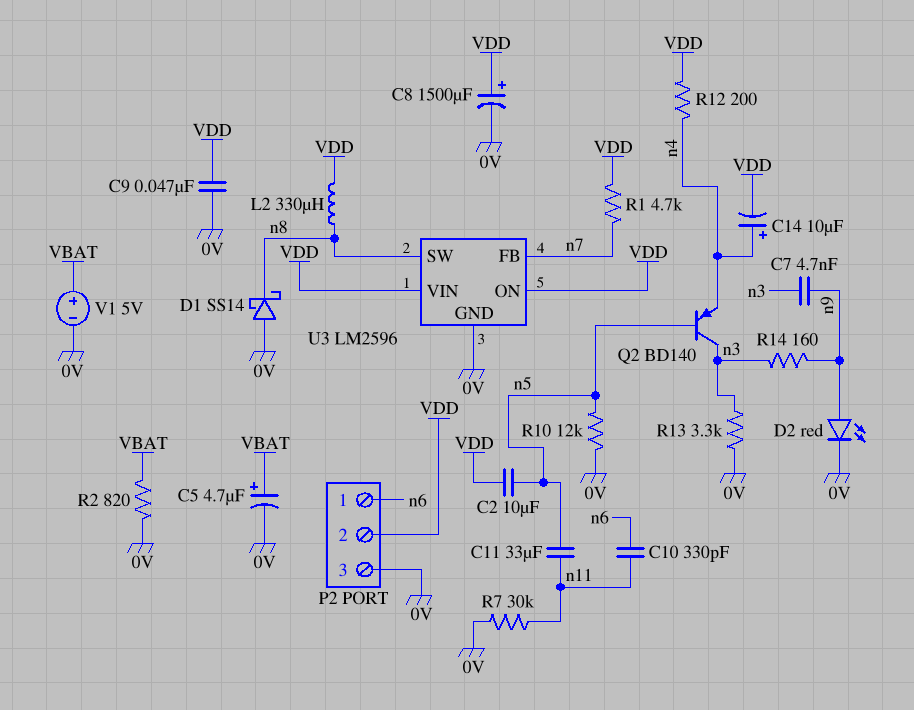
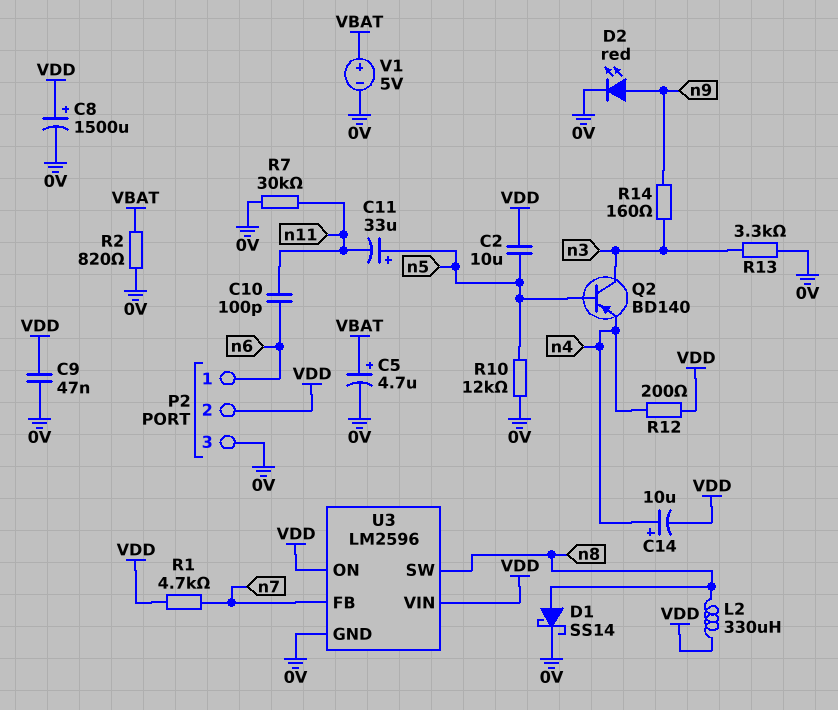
C7: 4.7nF (n3, n9) -> none
C10: 330pF (n6, n11) -> 100pF (n6, n11)
C11: 33uF (n5, n11) -> 33uF (plus n5, minus n11)
D1: schottky SS14 (A 0V, K n8) -> schottky SS14 (A n8, K 0V)

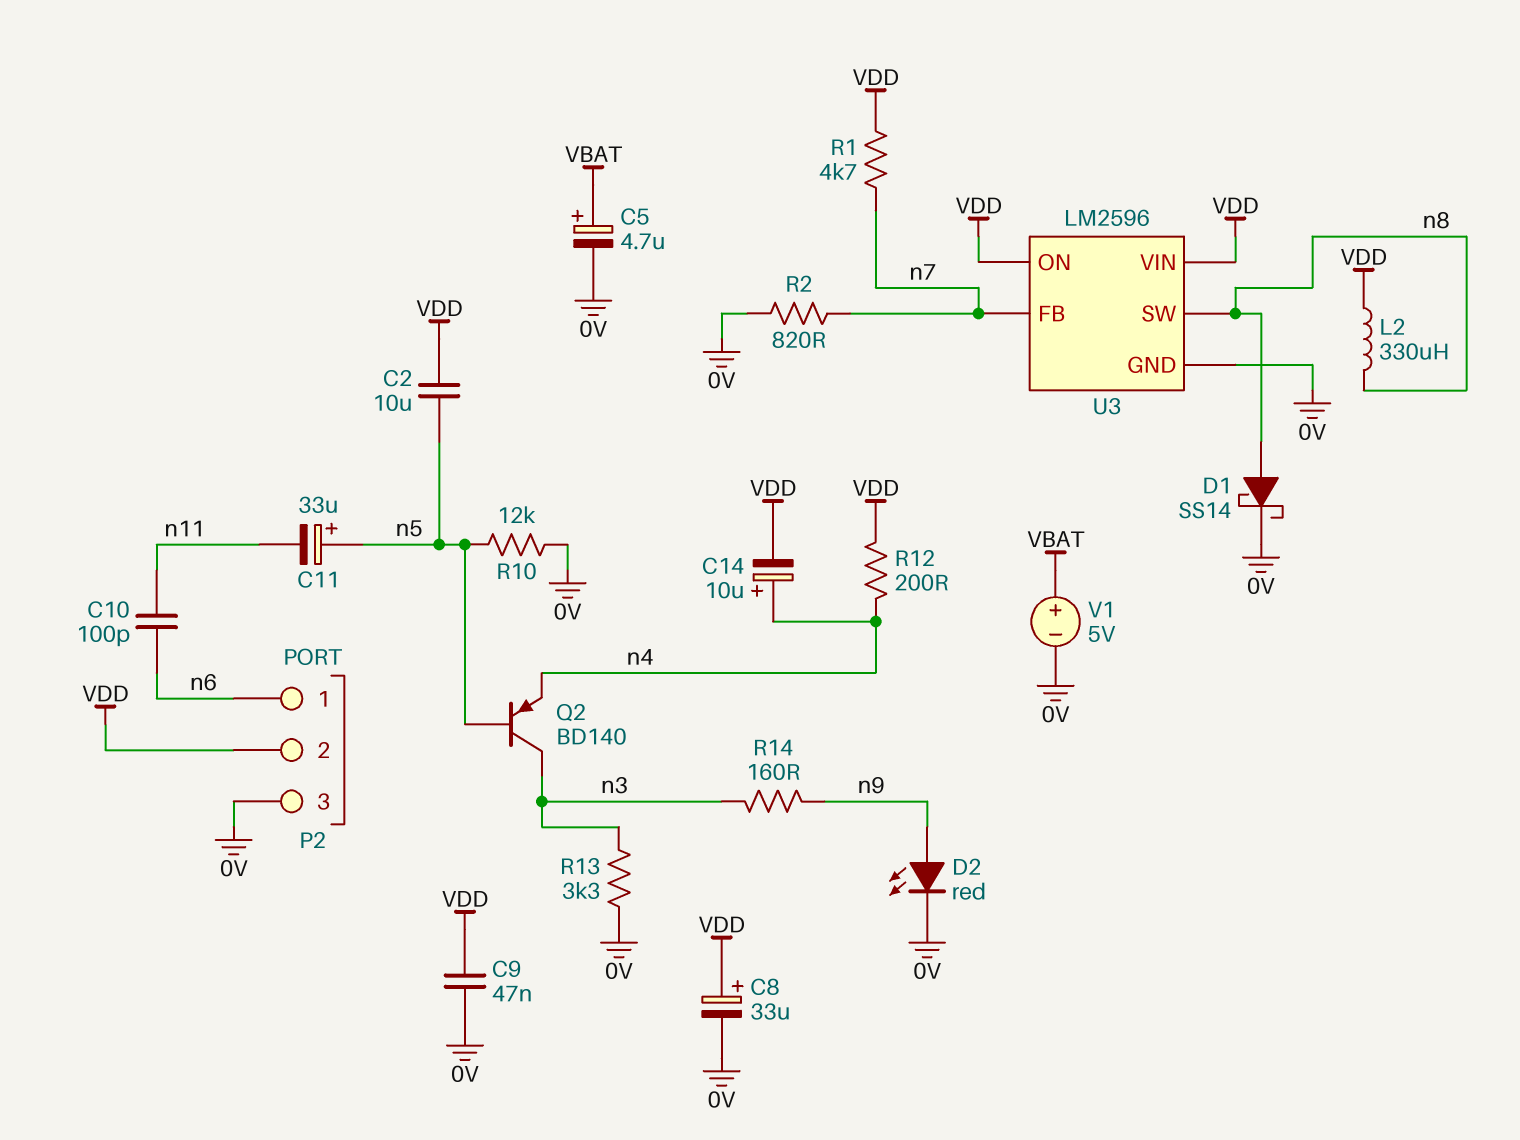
C8: 1500uF (plus VDD, minus 0V) -> 33uF (plus VDD, minus 0V)
R2: 820 (0V, VBAT) -> 820 (0V, n7)
R7: 30k (0V, n11) -> none

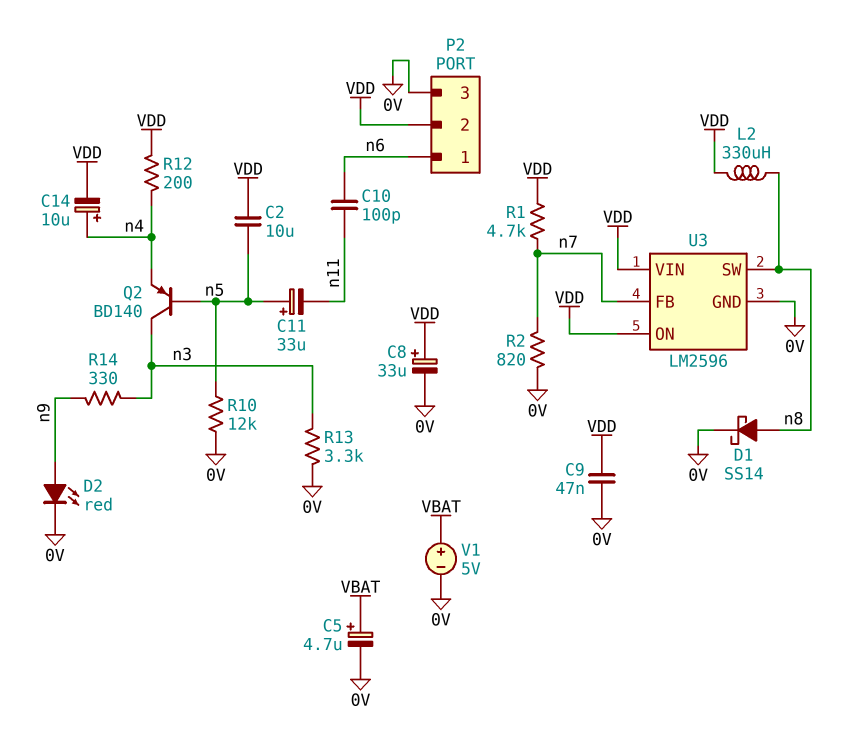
R14: 160 (n3, n9) -> 330 (n3, n9)

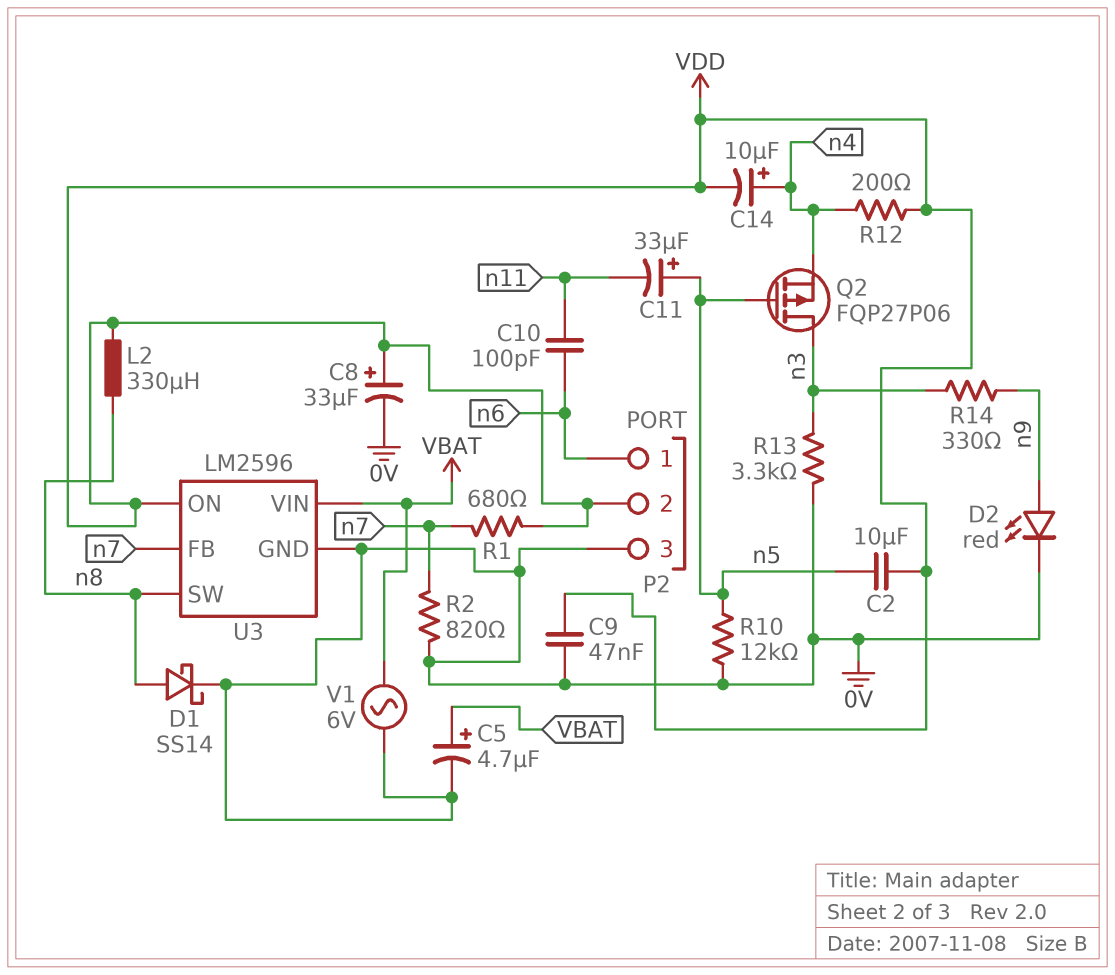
Q2: PNP BD140 (B n5, C n3, E n4) -> PMOS FQP27P06 (G n5, D n3, S n4)
R1: 4.7k (VDD, n7) -> 680 (VDD, n7)
U3 pin VIN: VDD -> VBAT
V1: 5V (plus VBAT, minus 0V) -> AC 6V (0V, VBAT)

